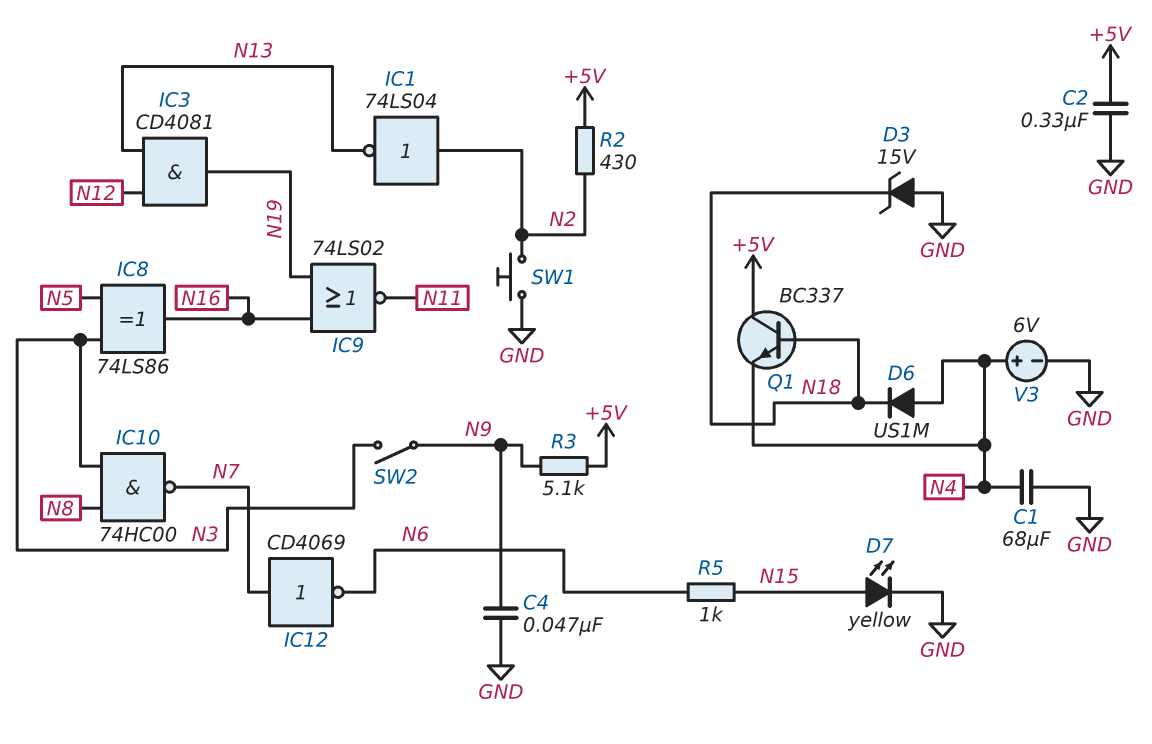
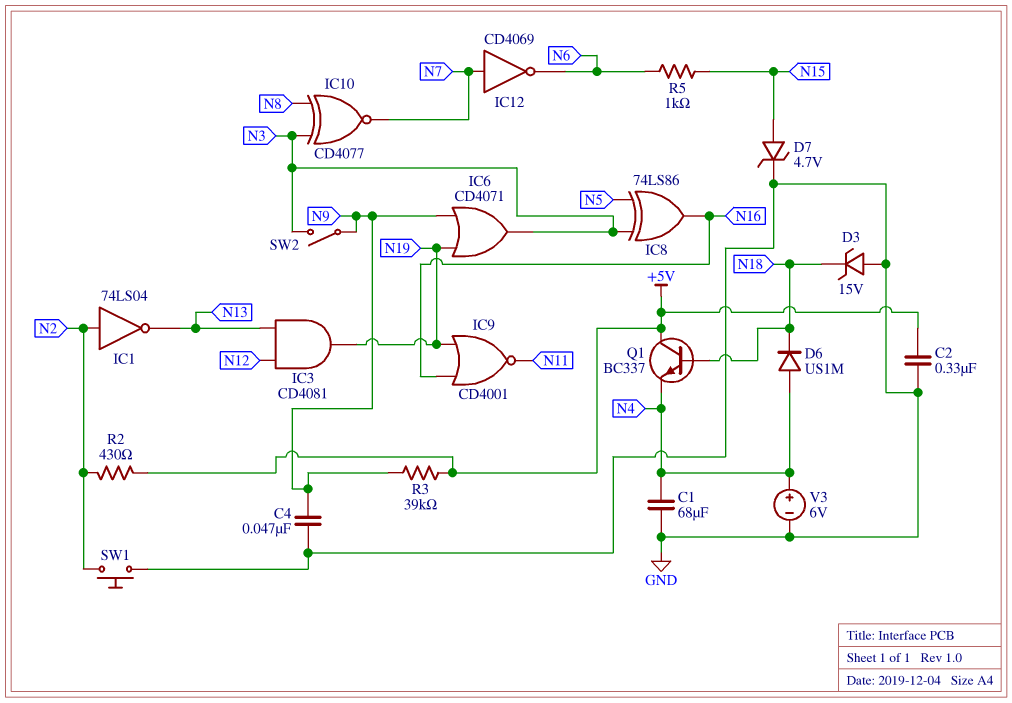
D7: LED yellow (A N15, K GND) -> zener 4.7V (A N15, K GND)
IC6: none -> OR CD4071 (in N9, in N19, out N3)
IC9: NOR 74LS02 (in N16, in N19, out N11) -> NOR CD4001 (in N16, in N19, out N11)
IC10: NAND 74HC00 (in N3, in N8, out N7) -> XNOR CD4077 (in N3, in N8, out N7)
R3: 5.1k (+5V, N9) -> 39k (+5V, N9)

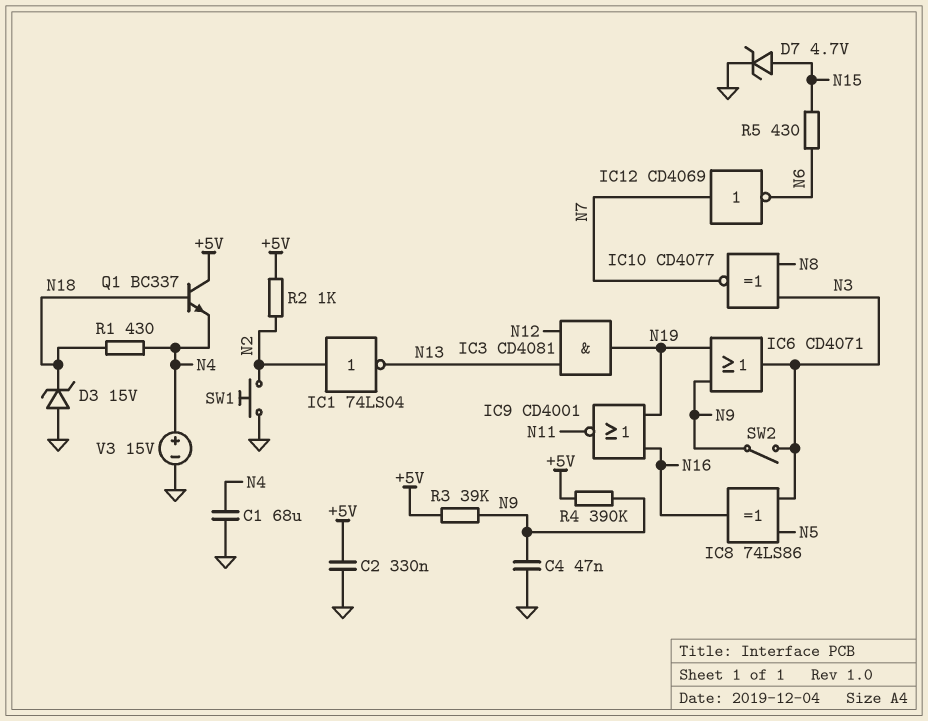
D6: diode US1M (A N4, K N18) -> none
R1: none -> 430 (N4, N18)
R2: 430 (+5V, N2) -> 1k (+5V, N2)
R4: none -> 390k (+5V, N9)
R5: 1k (N6, N15) -> 430 (N6, N15)
V3: 6V (plus N4, minus GND) -> 15V (plus N4, minus GND)

